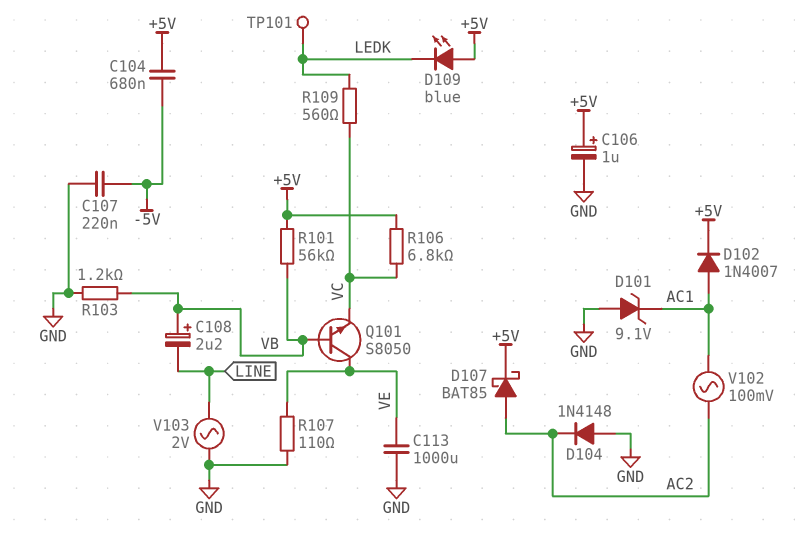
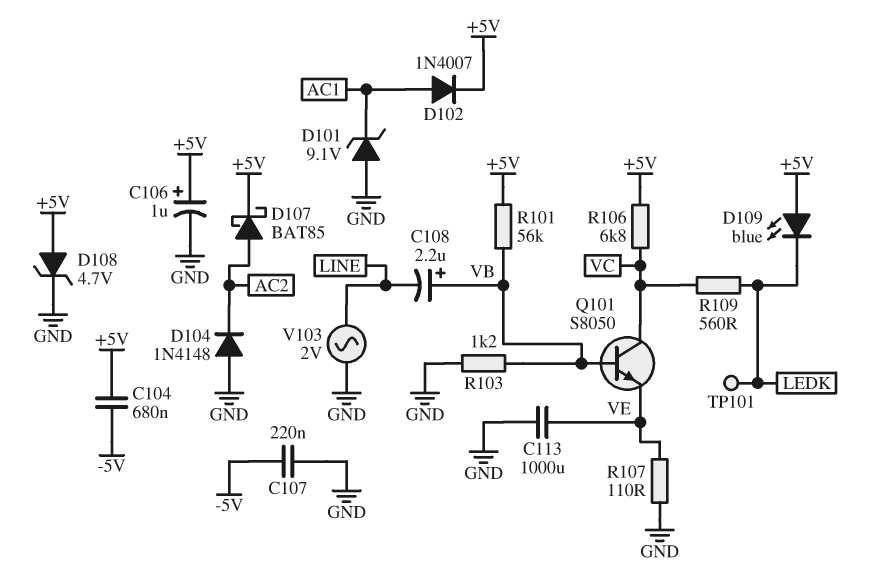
D108: none -> zener 4.7V (A +5V, K GND)
Q101: NPN S8050 (B VB, C VE, E VC) -> NPN S8050 (B VB, C VC, E VE)
V102: AC 100mV (AC1, AC2) -> none

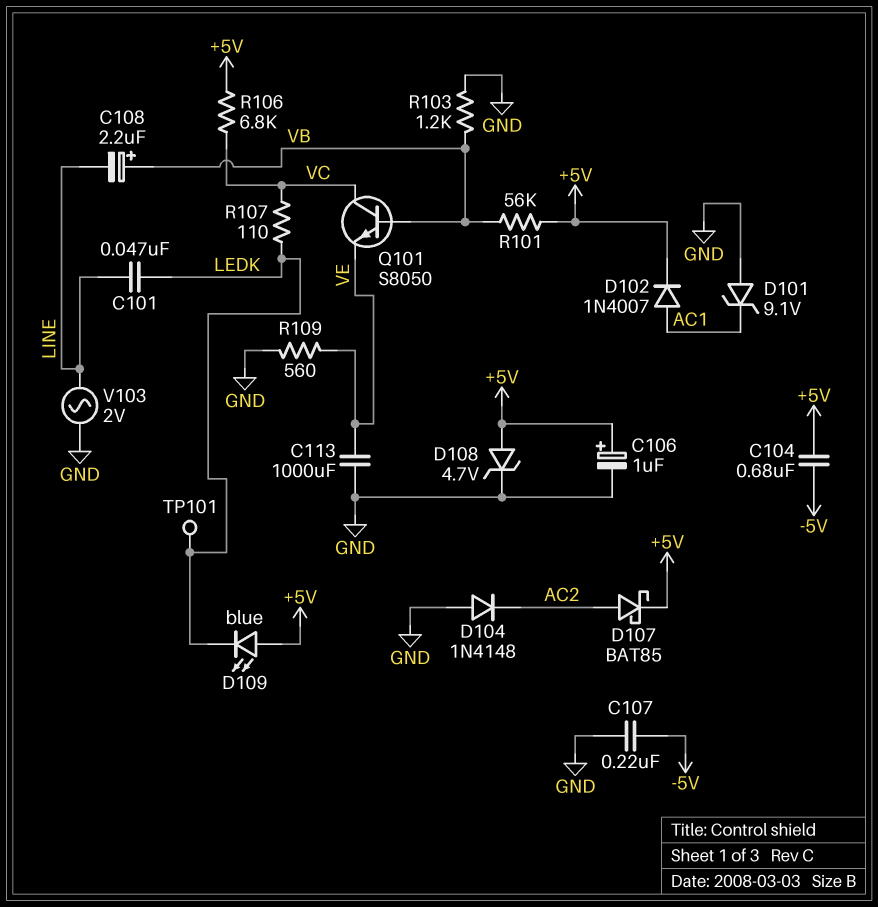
C101: none -> 47nF (LEDK, LINE)
R107: 110 (GND, VE) -> 110 (LEDK, VC)
R109: 560 (LEDK, VC) -> 560 (GND, VE)

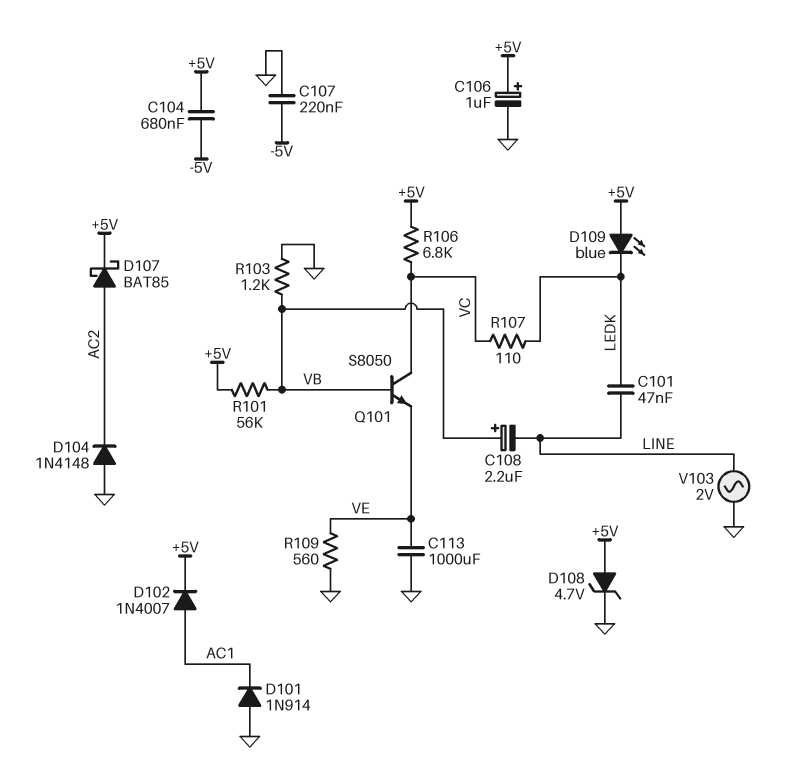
D101: zener 9.1V (A GND, K AC1) -> diode 1N914 (A GND, K AC1)
TP101: test point (LEDK) -> none

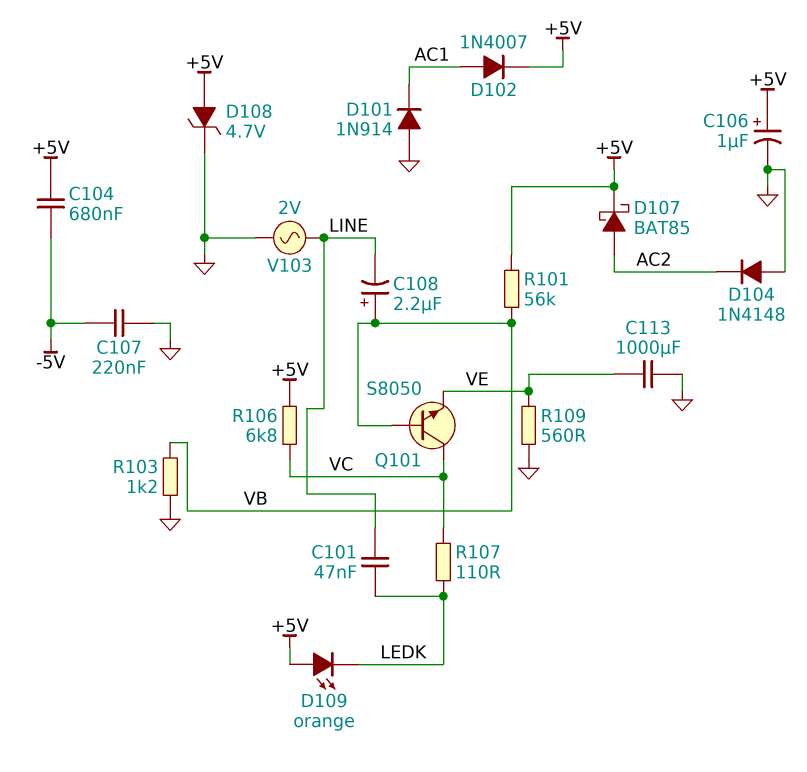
D109: LED blue (A +5V, K LEDK) -> LED orange (A +5V, K LEDK)

